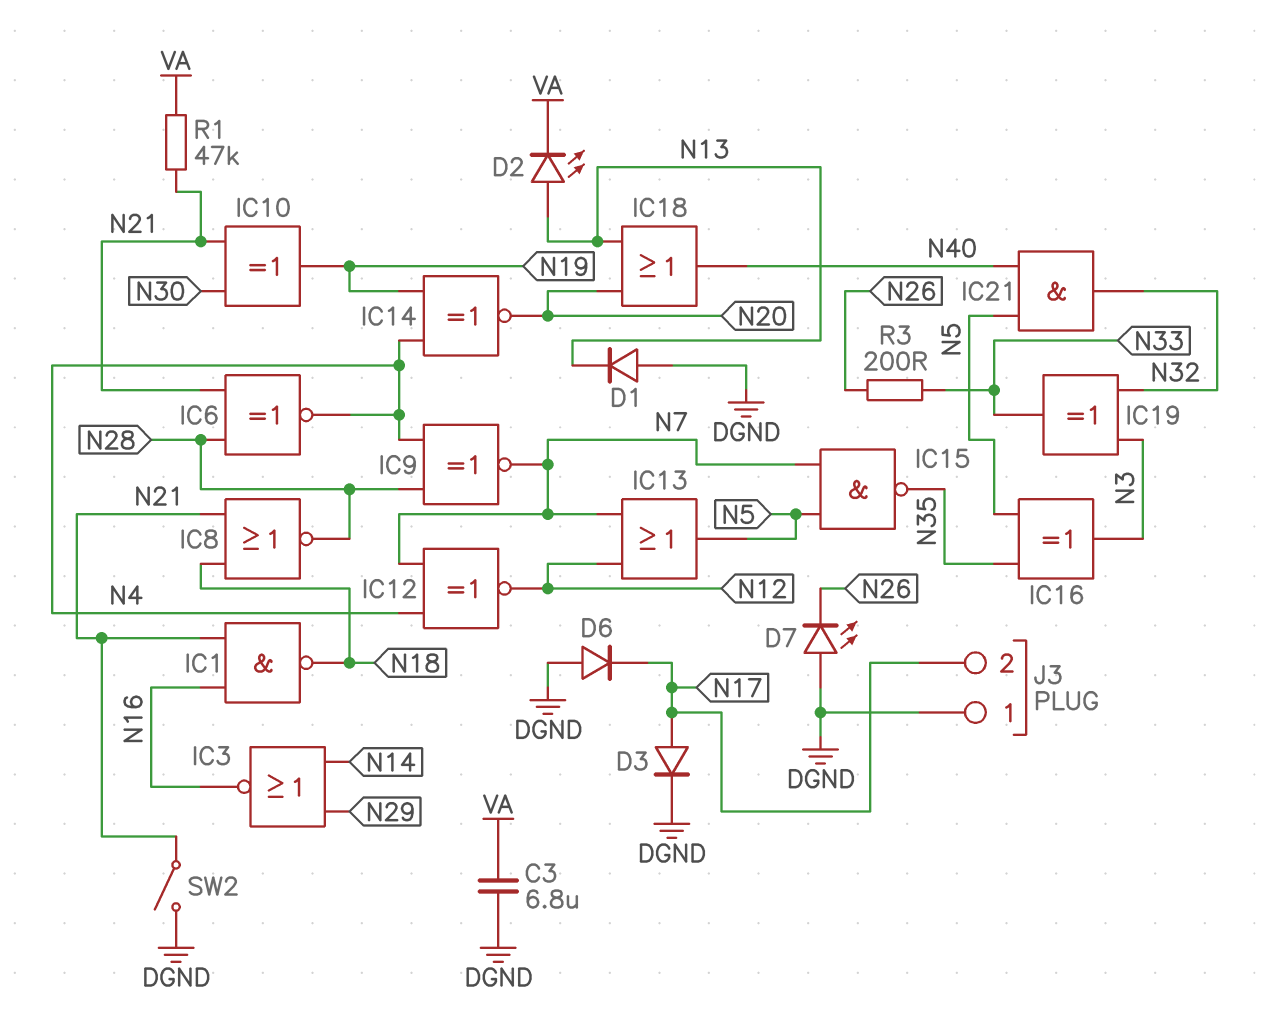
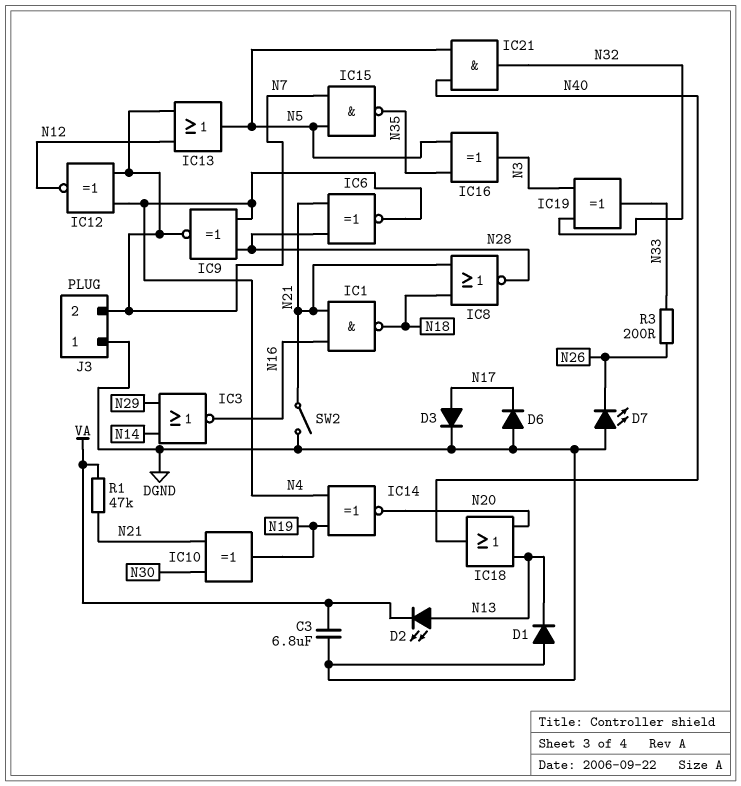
J3 pin 2: N17 -> N7

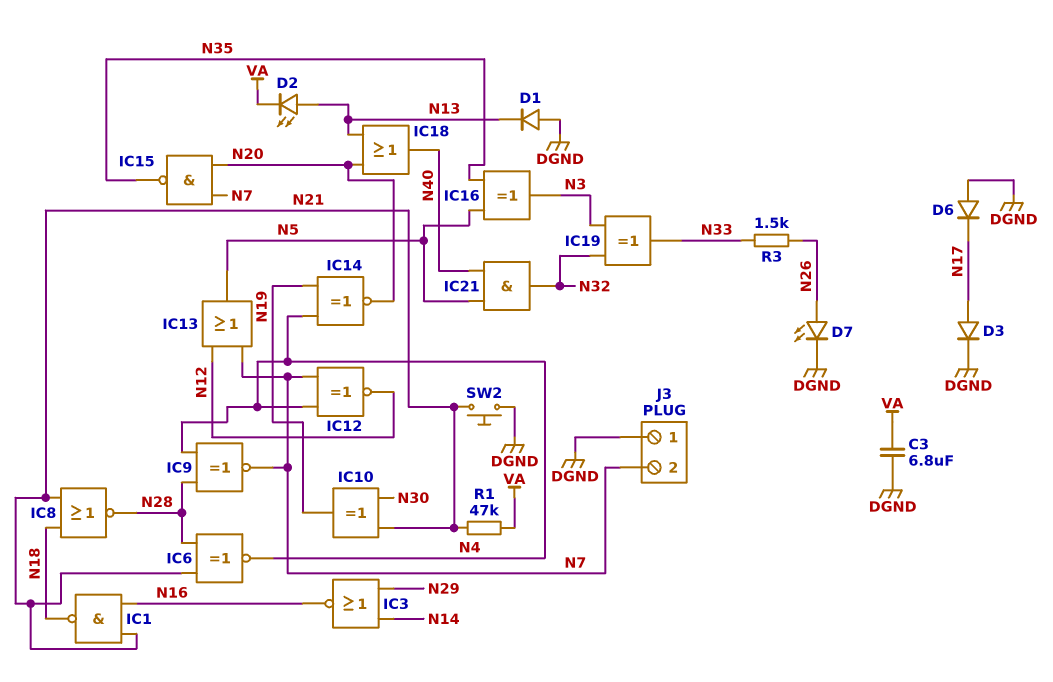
D7: LED (A DGND, K N26) -> LED (A N26, K DGND)
IC15: NAND (in N5, in N7, out N35) -> NAND (in N7, in N20, out N35)
R3: 200 (N26, N33) -> 1.5k (N26, N33)
SW2: switch (DGND, N21) -> button (DGND, N21)

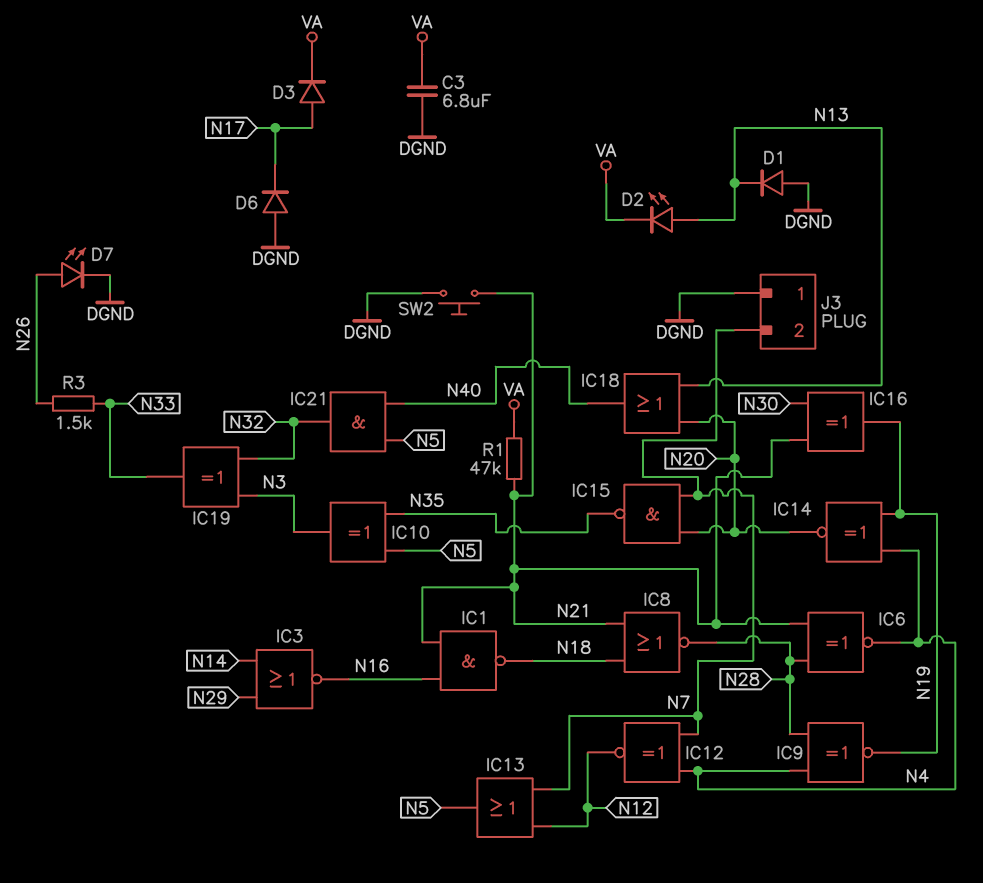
D3: diode (A N17, K DGND) -> diode (A N17, K VA)
IC9: XNOR (in N4, in N28, out N7) -> XNOR (in N4, in N28, out N19)
IC10: XOR (in N21, in N30, out N19) -> XOR (in N5, in N35, out N3)
IC16: XOR (in N5, in N35, out N3) -> XOR (in N21, in N30, out N19)

